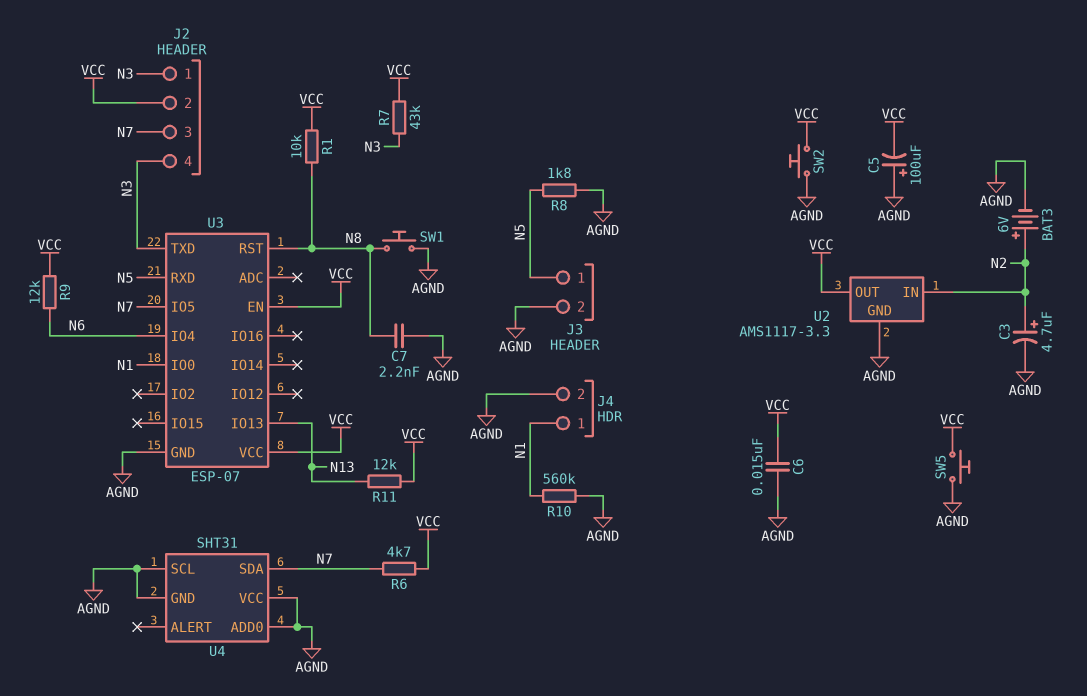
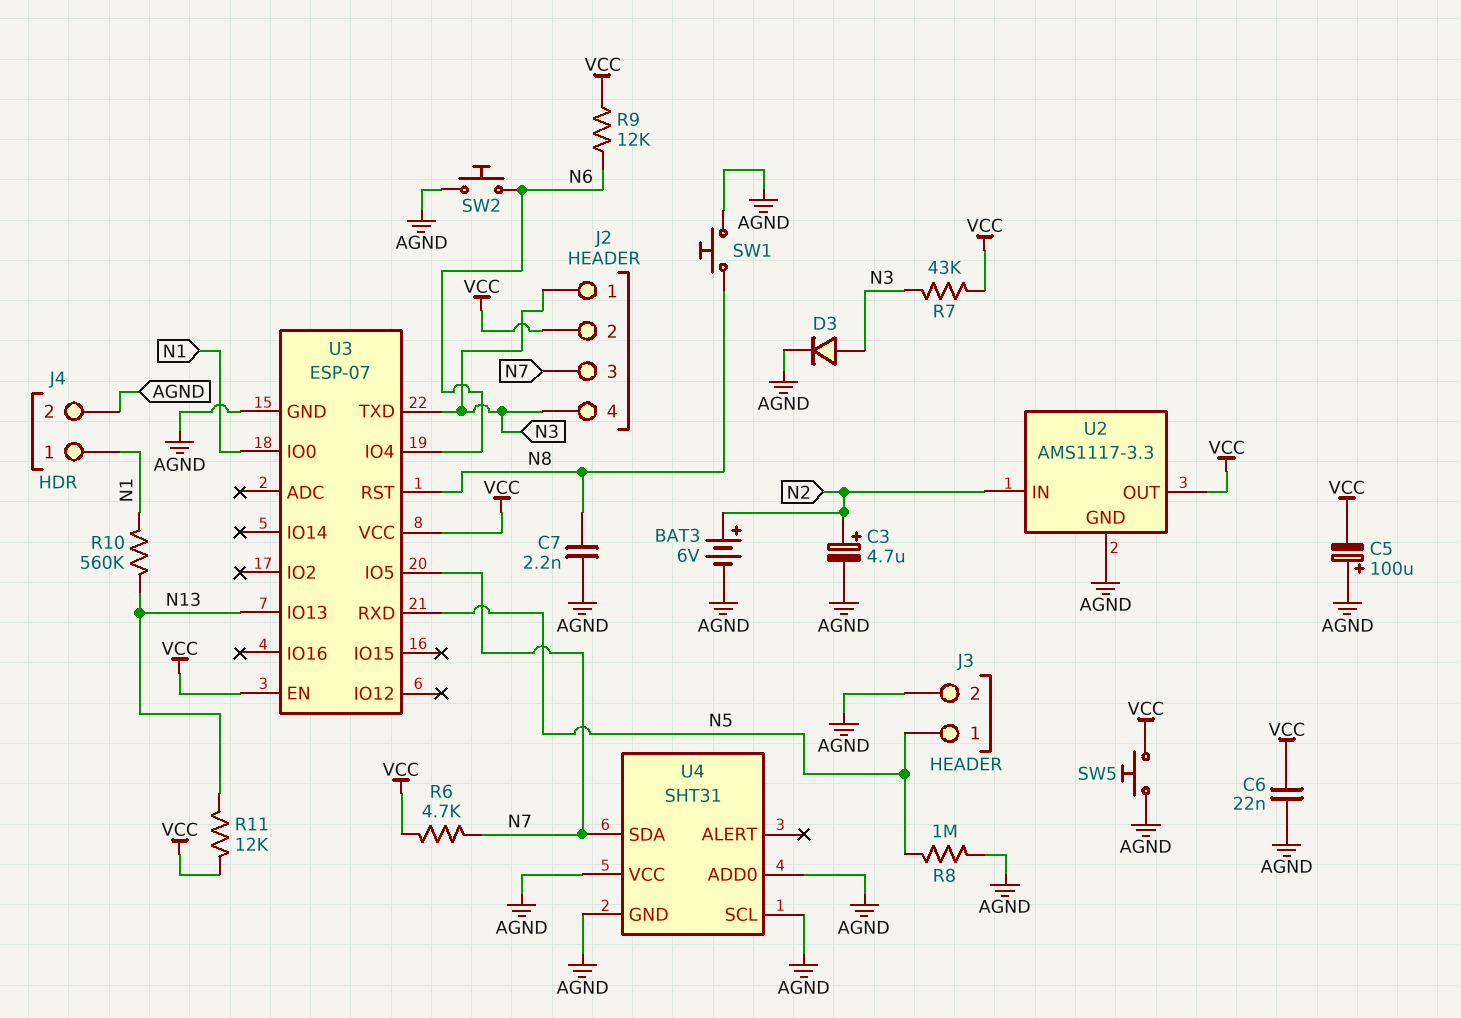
C6: 15nF (AGND, VCC) -> 22nF (AGND, VCC)
D3: none -> diode (A N3, K AGND)
R1: 10k (N8, VCC) -> none
R8: 1.8k (AGND, N5) -> 1M (AGND, N5)
R10: 560k (AGND, N1) -> 560k (N1, N13)
SW2: button (AGND, VCC) -> button (AGND, N6)

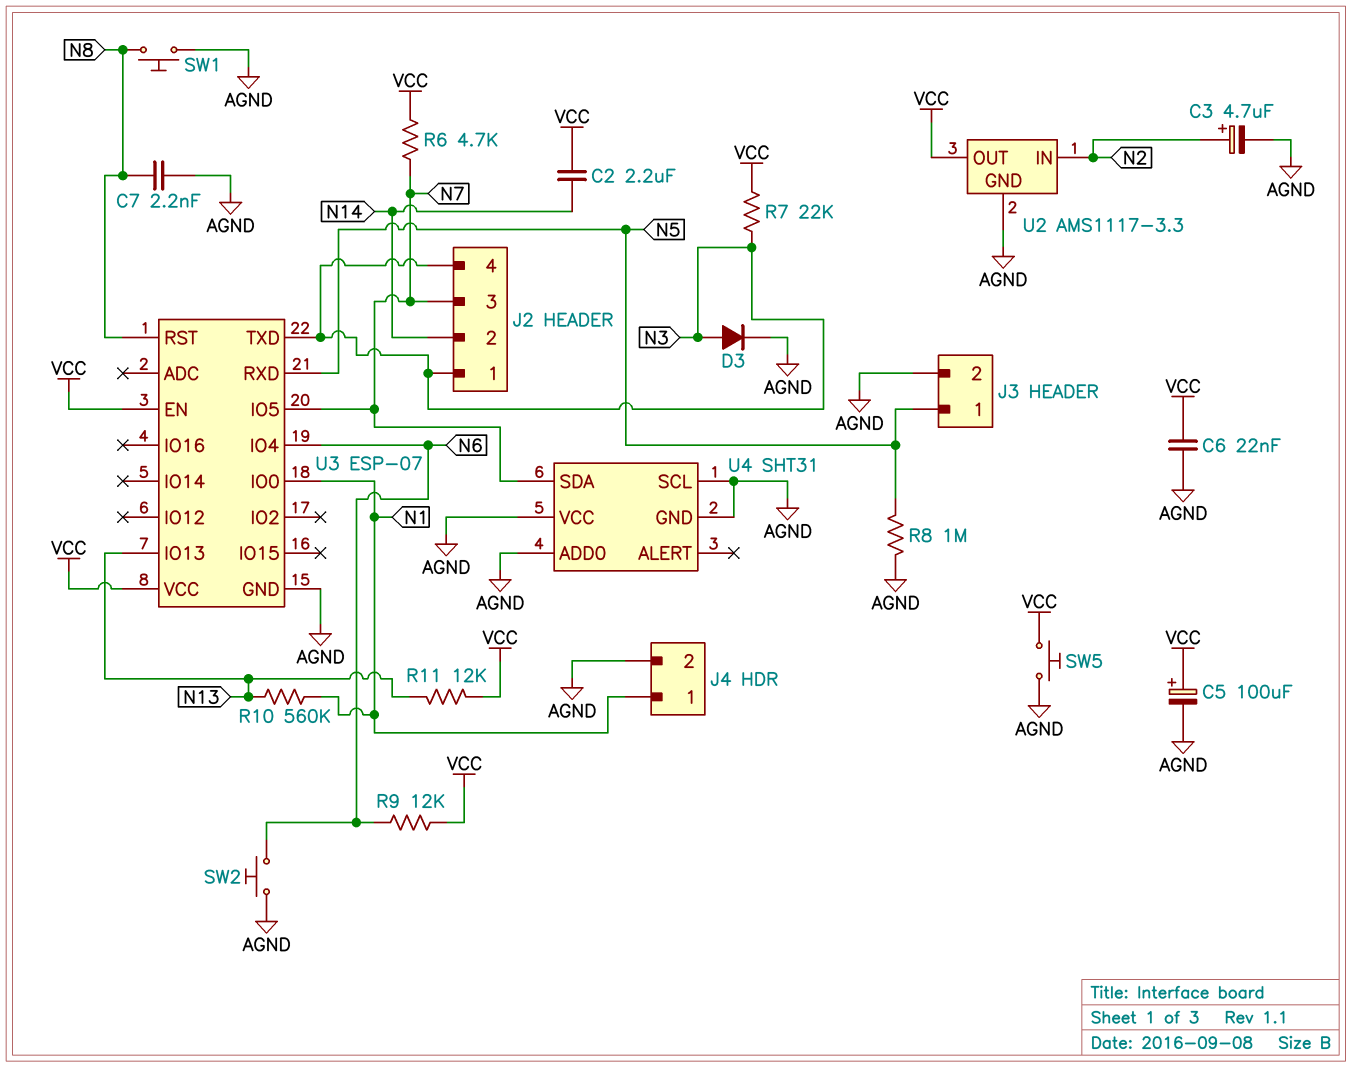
BAT3: 6V (plus N2, minus AGND) -> none
C2: none -> 2.2uF (N14, VCC)
C5: 100uF (plus AGND, minus VCC) -> 100uF (plus VCC, minus AGND)
J2 pin 2: VCC -> N14
R7: 43k (N3, VCC) -> 22k (N3, VCC)

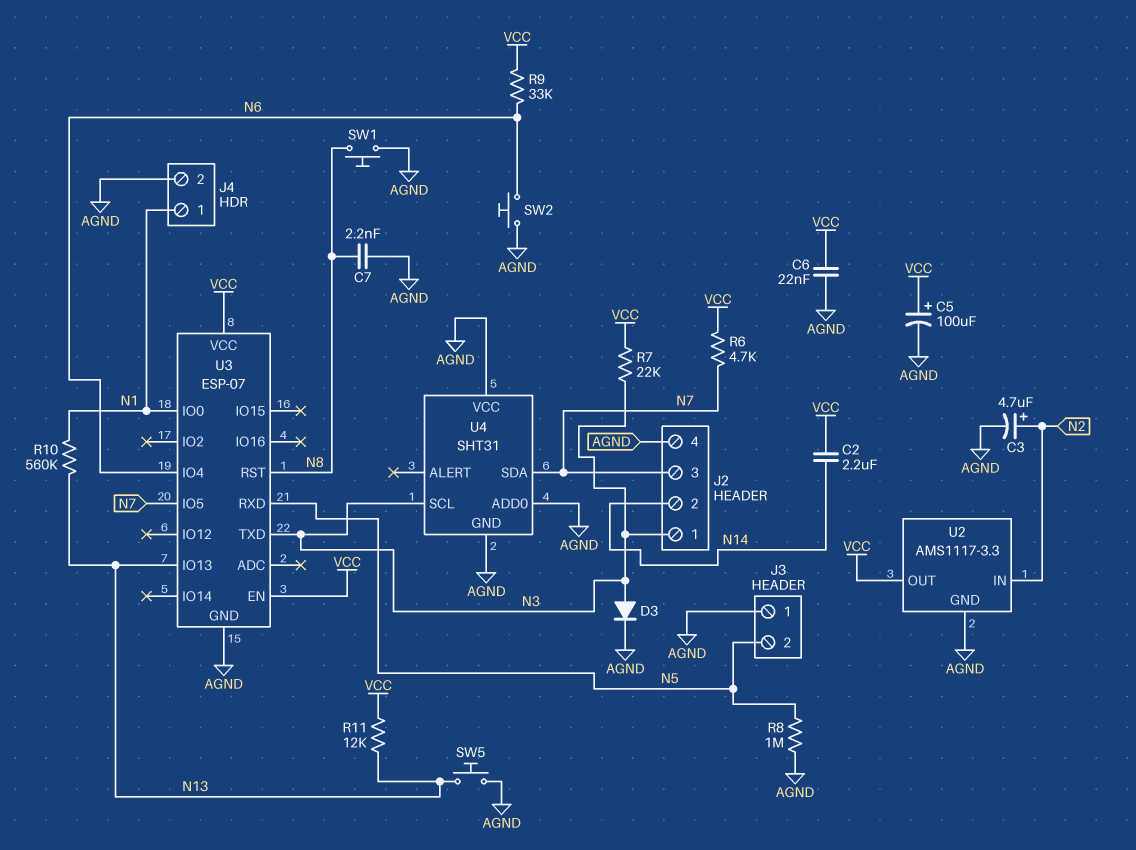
J2 pin 4: N3 -> AGND
J3 pin 1: N5 -> AGND
J3 pin 2: AGND -> N5
R9: 12k (N6, VCC) -> 33k (N6, VCC)
SW5: button (AGND, VCC) -> button (AGND, N13)
U4 pin SCL: AGND -> N3

